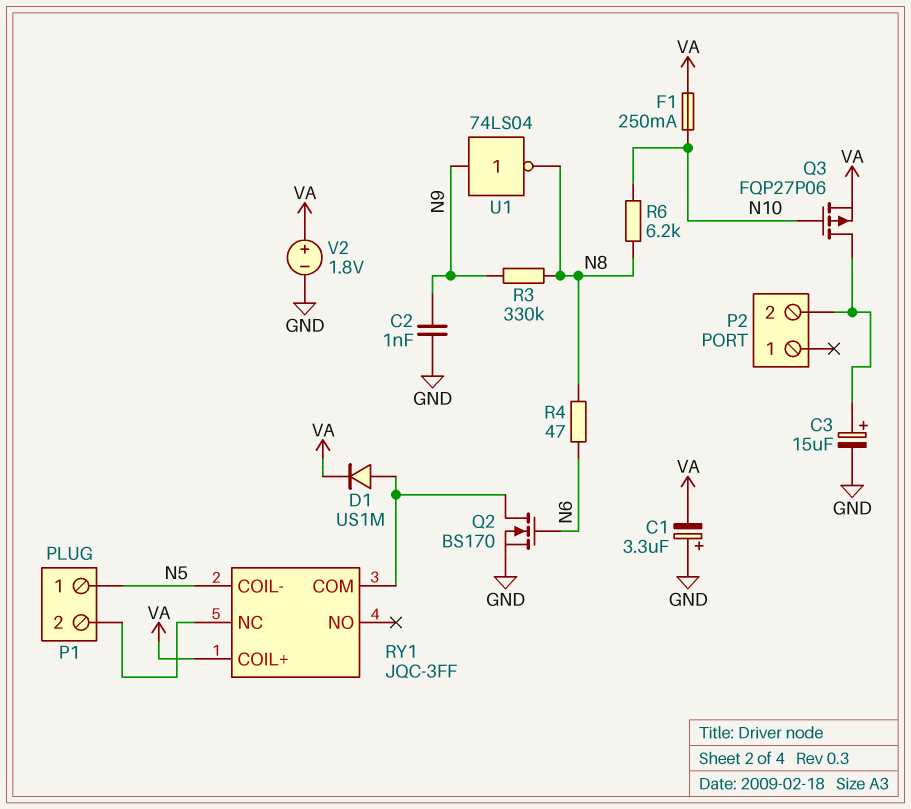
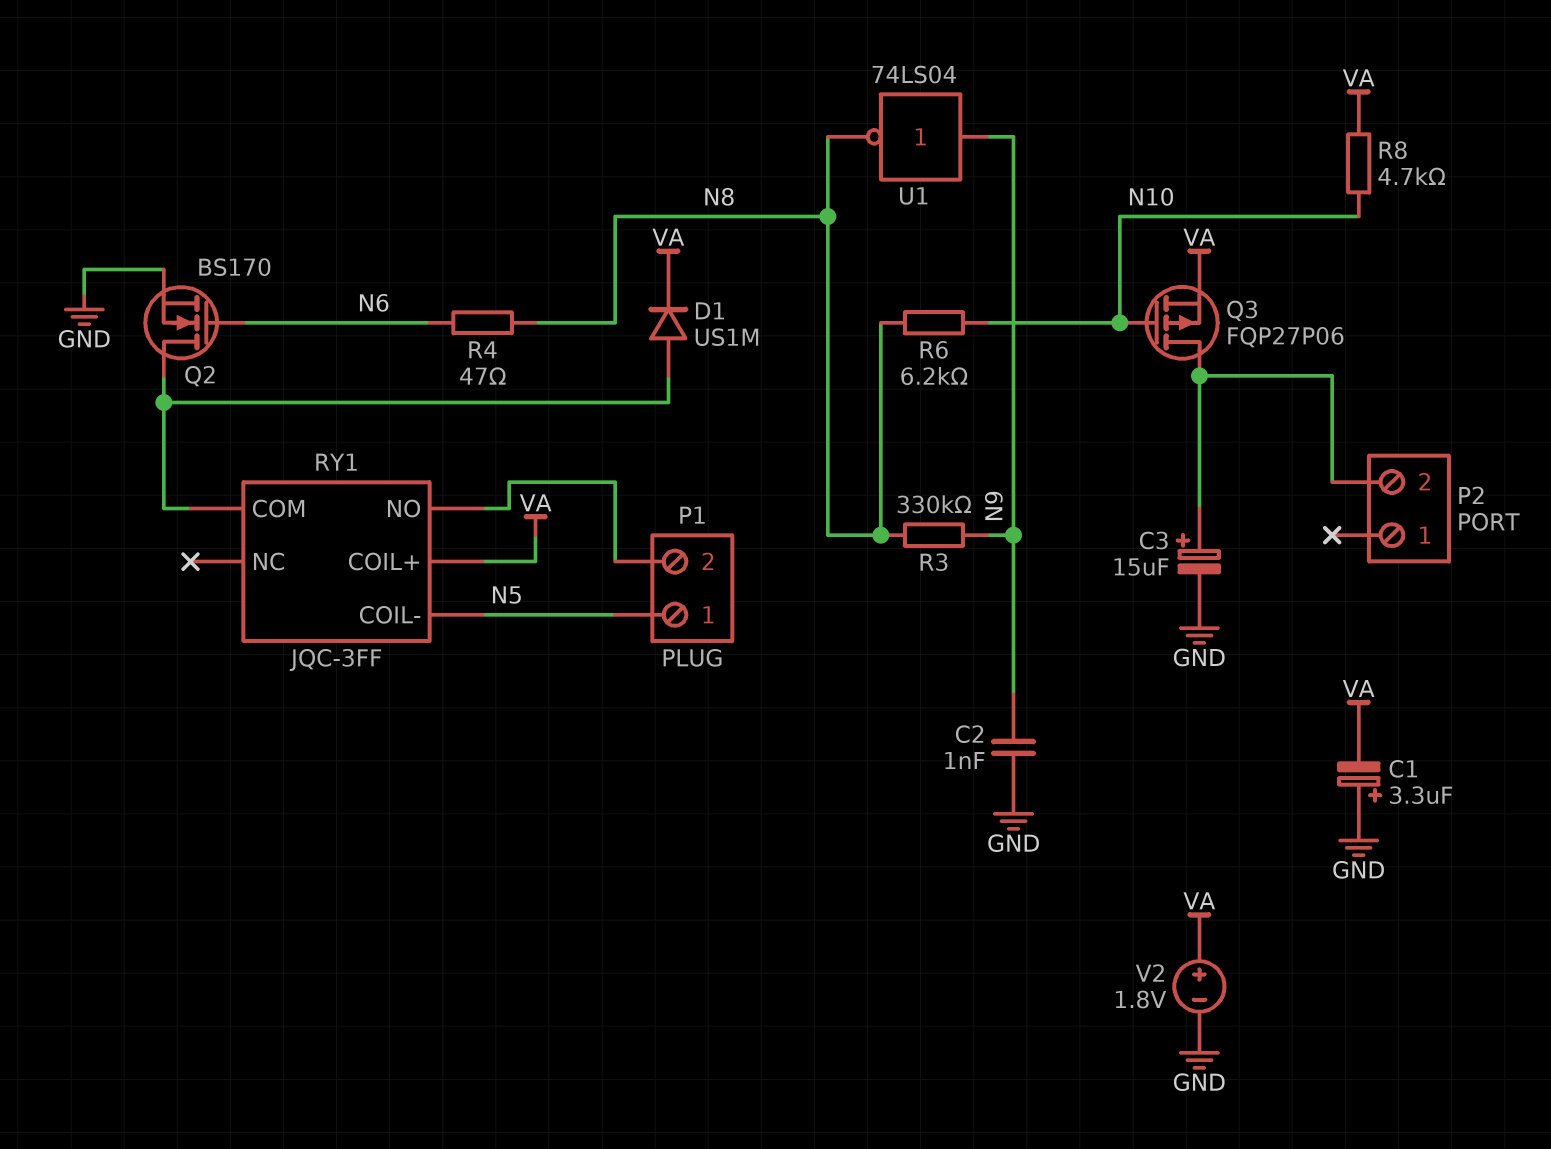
F1: 250mA (N10, VA) -> none
R8: none -> 4.7k (N10, VA)
RY1 pin NC: P1/2 -> none
RY1 pin NO: none -> P1/2

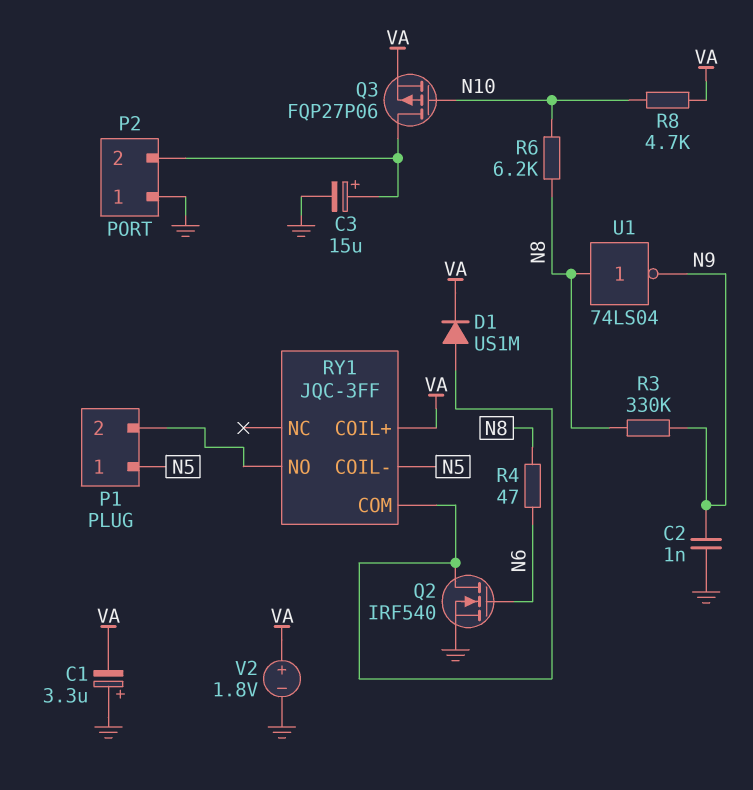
P2 pin 1: none -> GND
Q2: NMOS BS170 (G N6, D RY1/COM, S GND) -> NMOS IRF540 (G N6, D RY1/COM, S GND)
U1: NOT 74LS04 (in N9, out N8) -> NOT 74LS04 (in N8, out N9)

